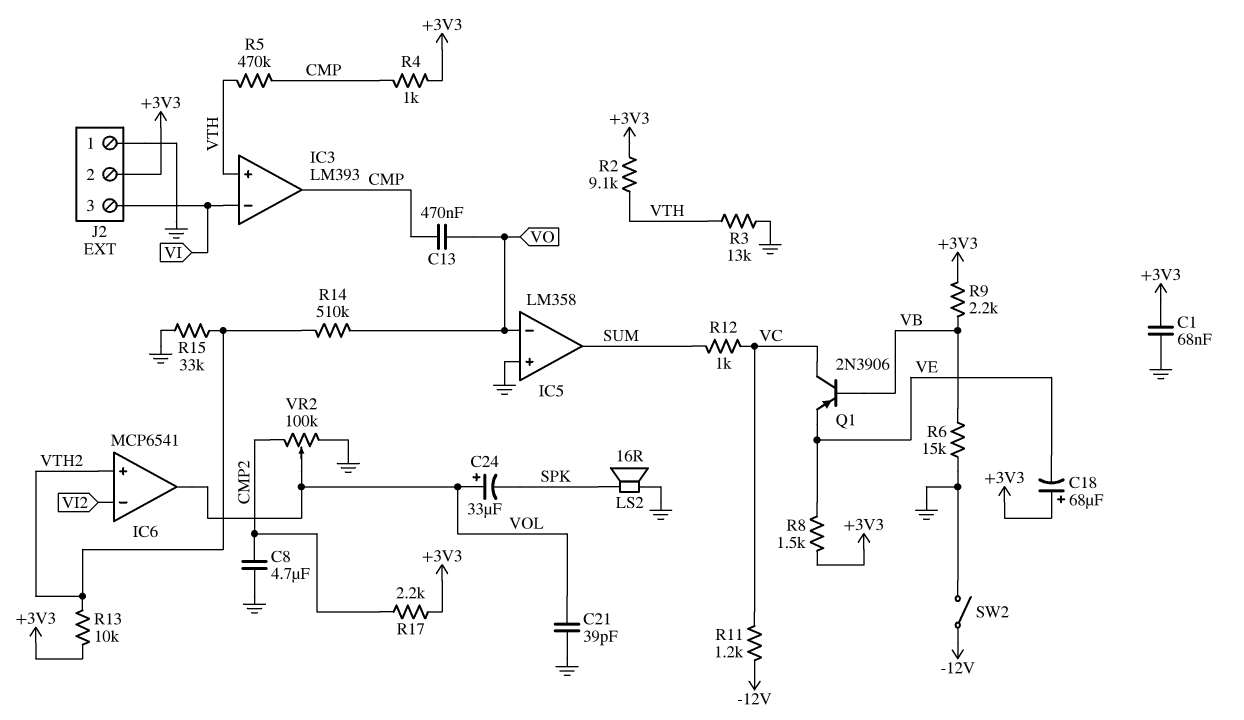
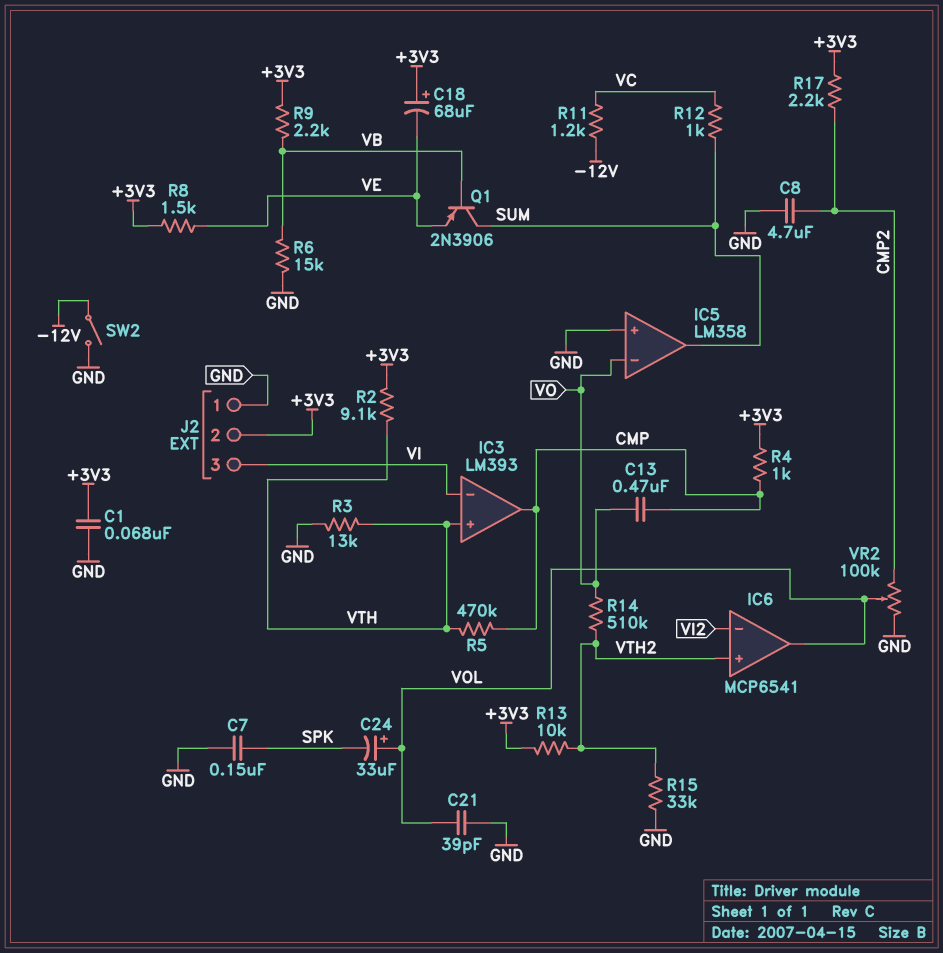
C7: none -> 150nF (GND, SPK)
LS2: speaker 16R (GND, SPK) -> none
Q1: PNP 2N3906 (B VB, C VC, E VE) -> PNP 2N3906 (B VB, C SUM, E VE)

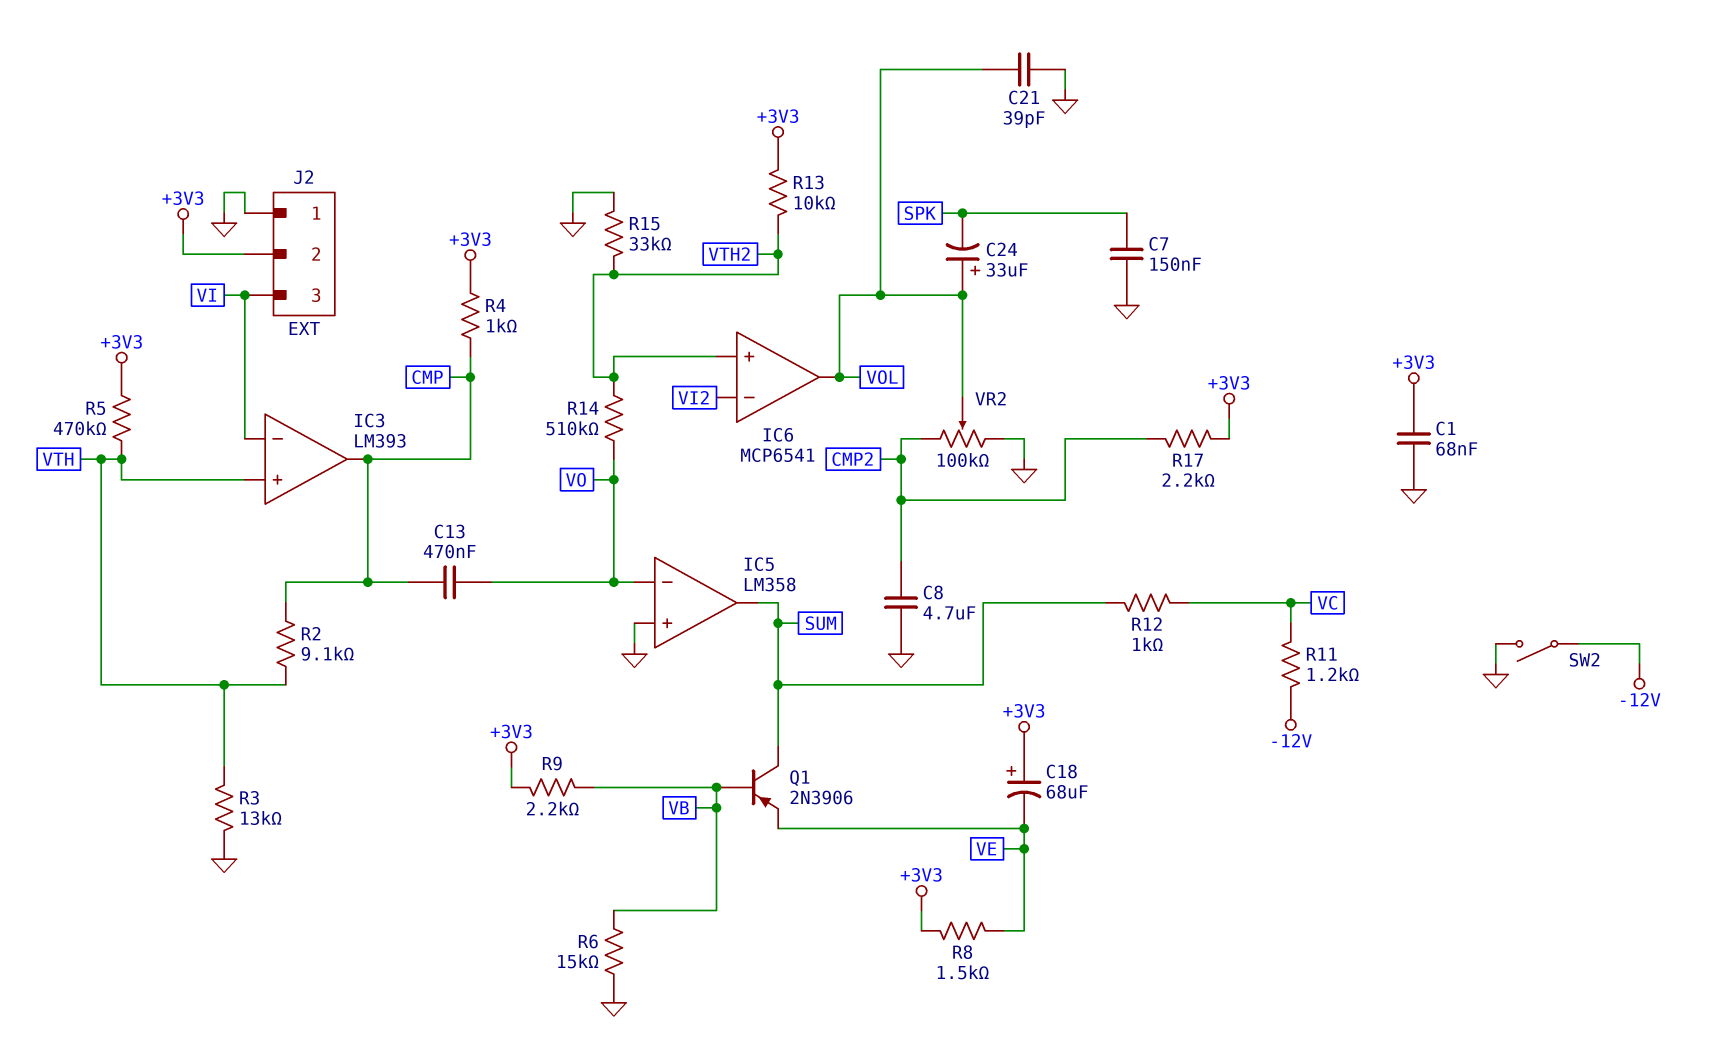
R2: 9.1k (+3V3, VTH) -> 9.1k (CMP, VTH)
R5: 470k (CMP, VTH) -> 470k (+3V3, VTH)

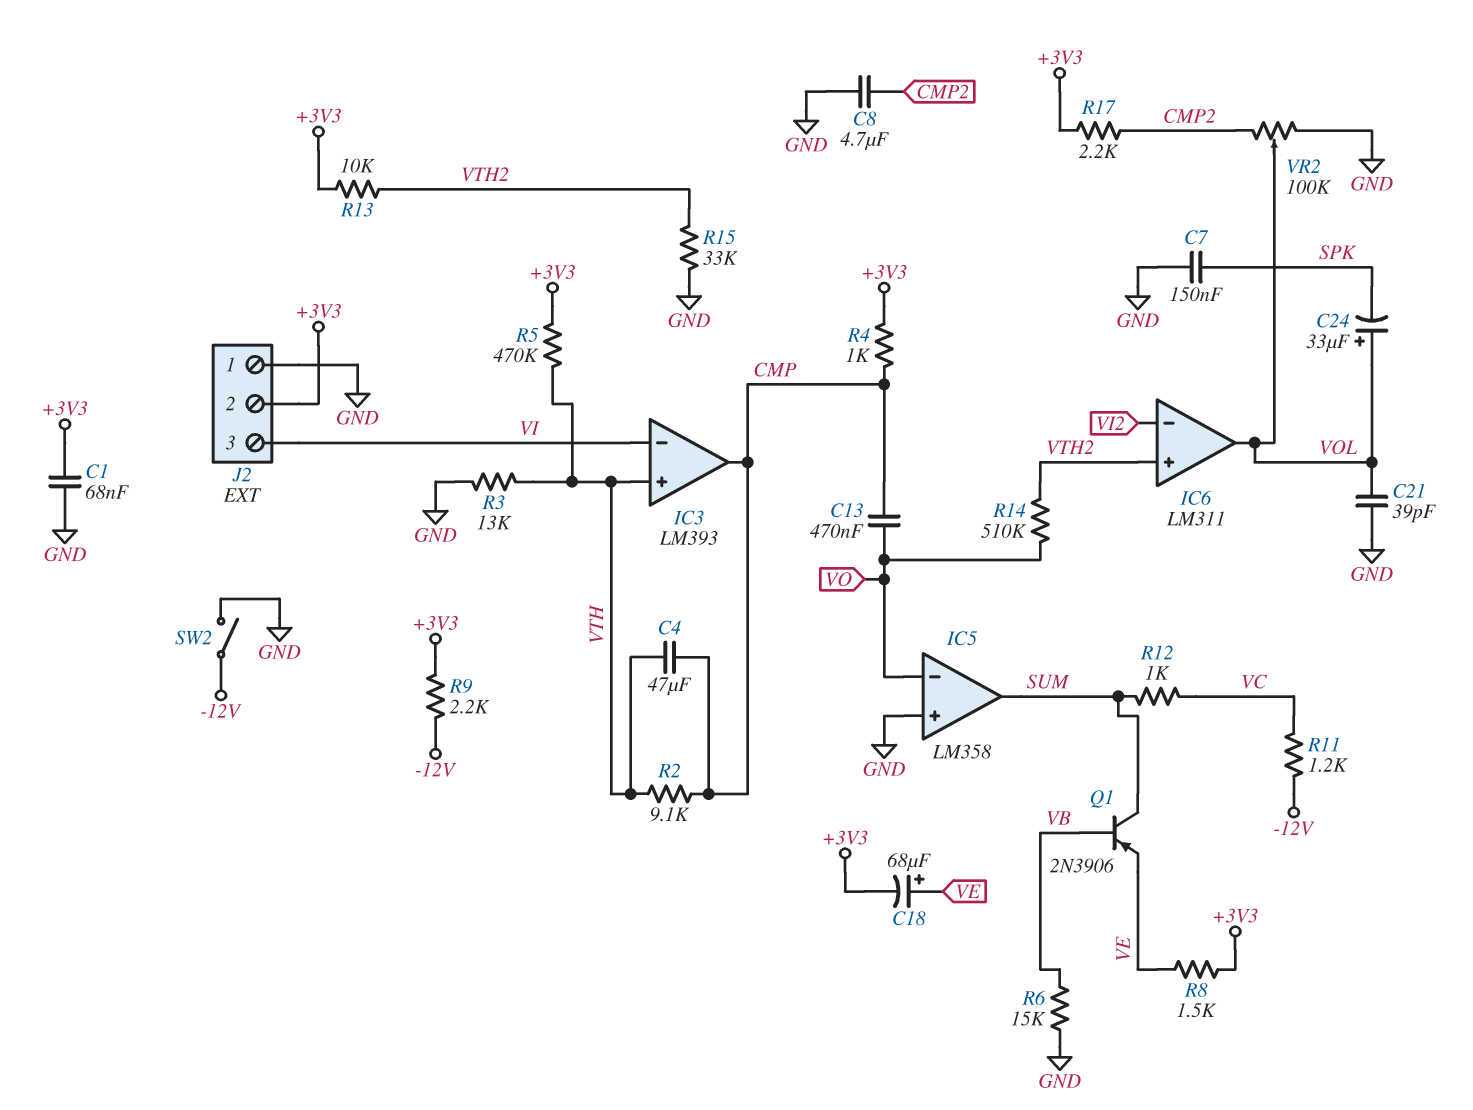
C4: none -> 47uF (CMP, VTH)
C18: 68uF (plus +3V3, minus VE) -> 68uF (plus VE, minus +3V3)
IC6: MCP6541 -> LM311
R9: 2.2k (+3V3, VB) -> 2.2k (+3V3, -12V)

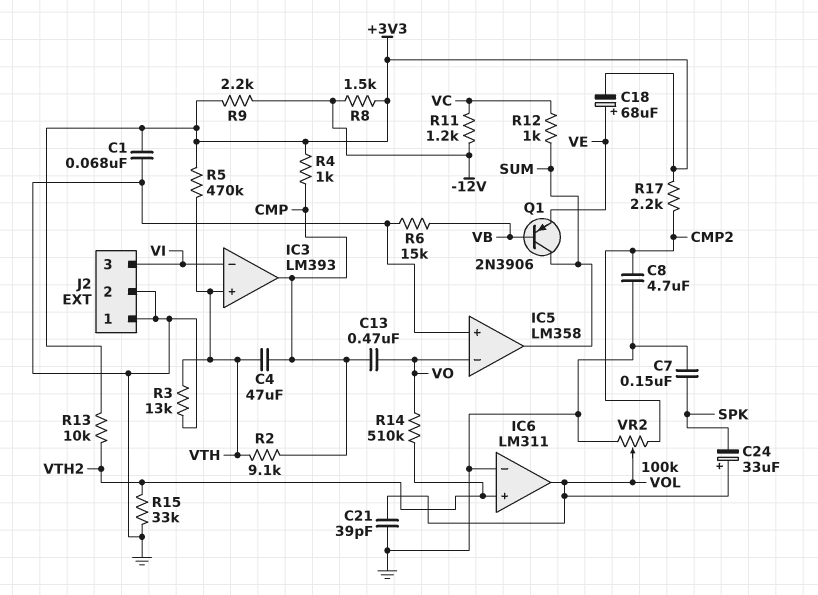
IC6 pin in-: VI2 -> GND
J2 pin 2: +3V3 -> GND
R8: 1.5k (+3V3, VE) -> 1.5k (+3V3, -12V)
SW2: switch (-12V, GND) -> none

